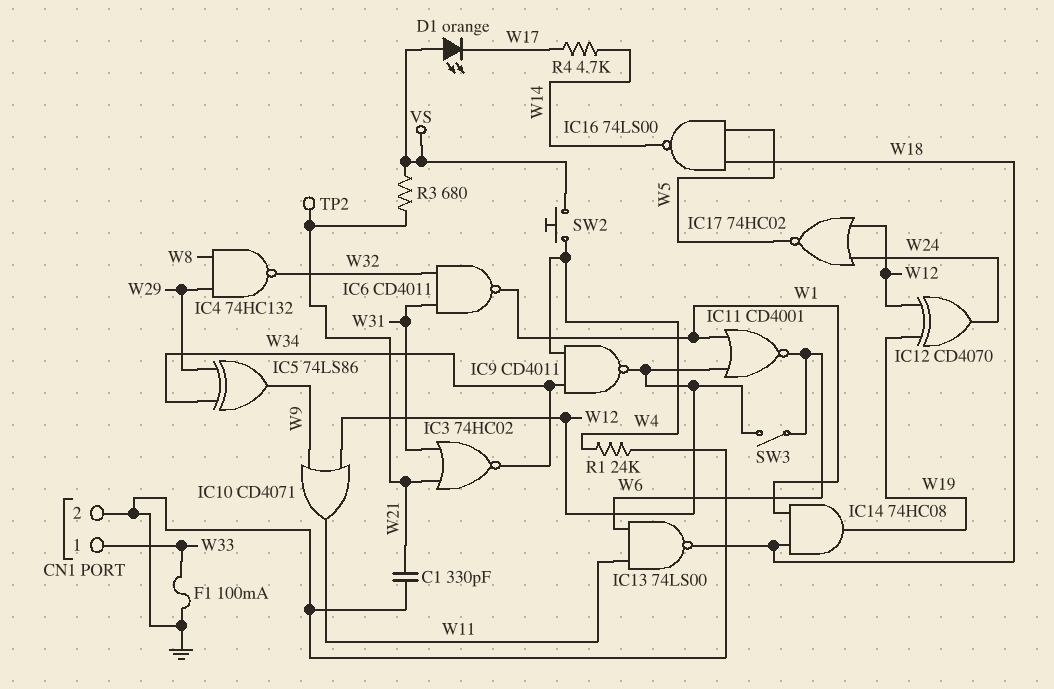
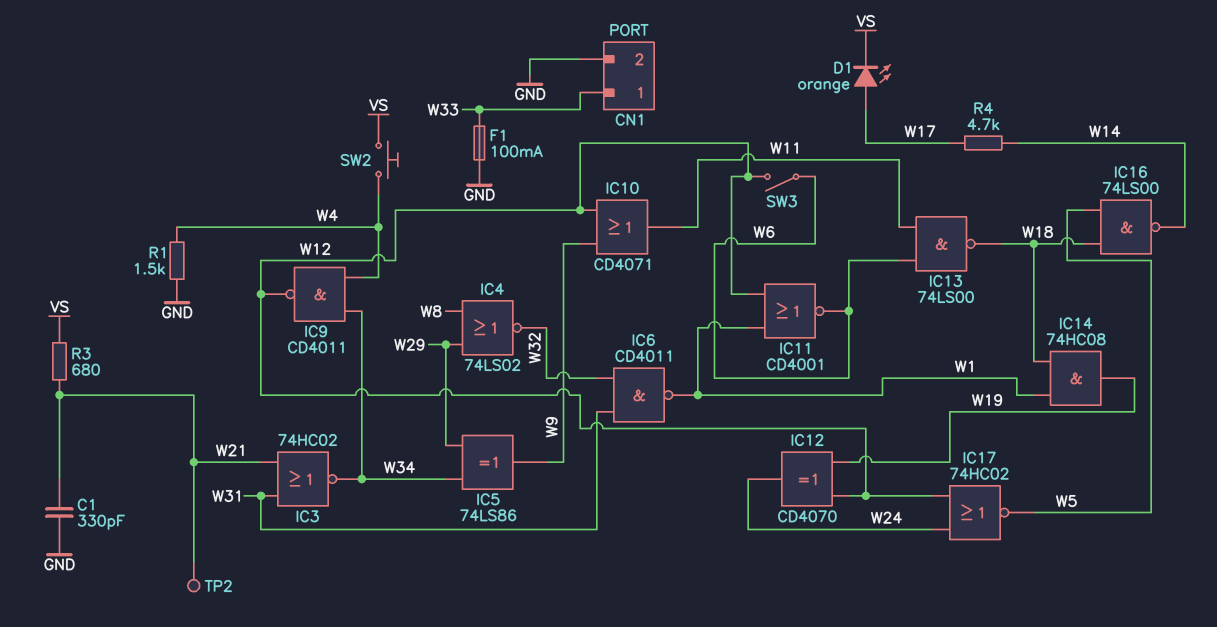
D1: LED orange (A VS, K W17) -> LED orange (A W17, K VS)
IC4: NAND 74HC132 (in W8, in W29, out W32) -> NOR 74LS02 (in W8, in W29, out W32)
R1: 24k (GND, W4) -> 1.5k (GND, W4)

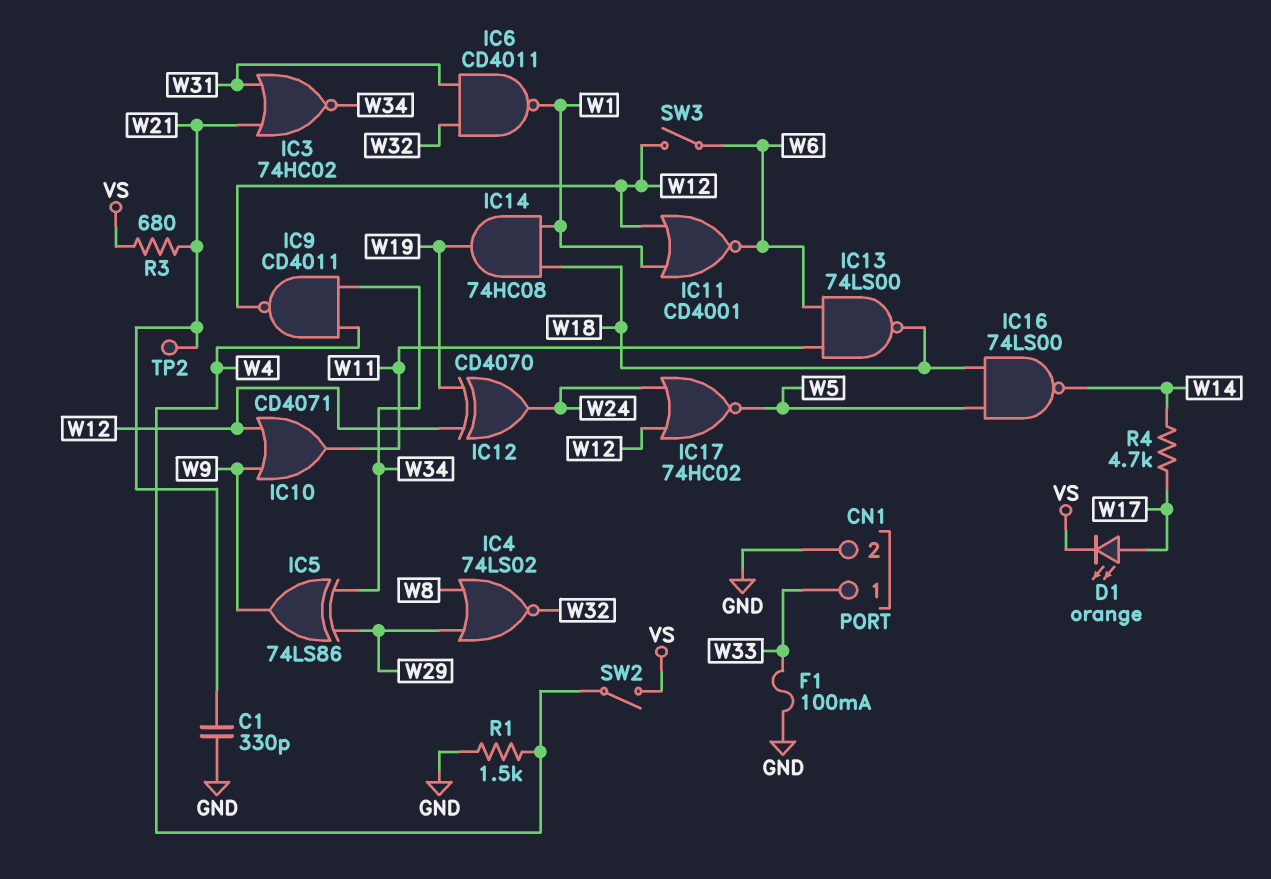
SW2: button (VS, W4) -> switch (VS, W4)

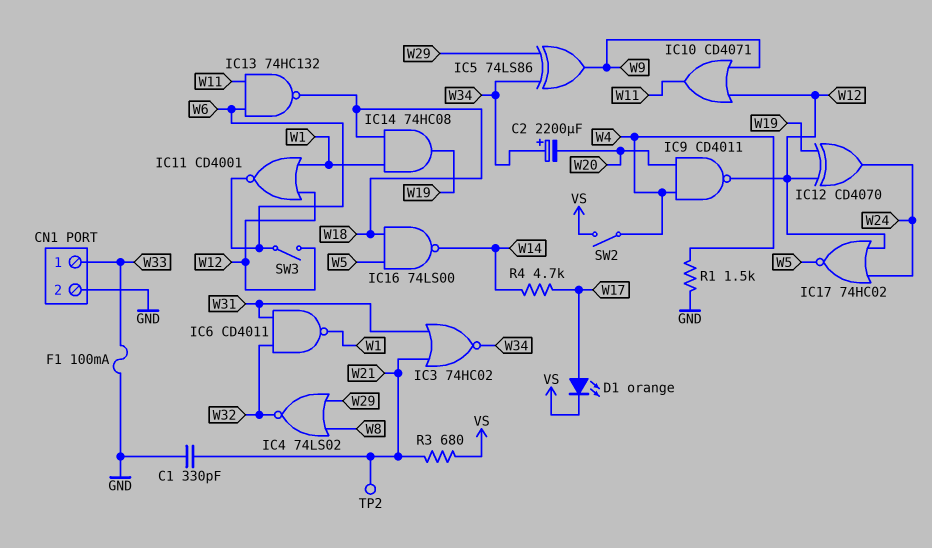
C2: none -> 2200uF (plus W34, minus W20)
IC9: NAND CD4011 (in W4, in W34, out W12) -> NAND CD4011 (in W4, in W20, out W12)
IC13: NAND 74LS00 (in W6, in W11, out W18) -> NAND 74HC132 (in W6, in W11, out W18)

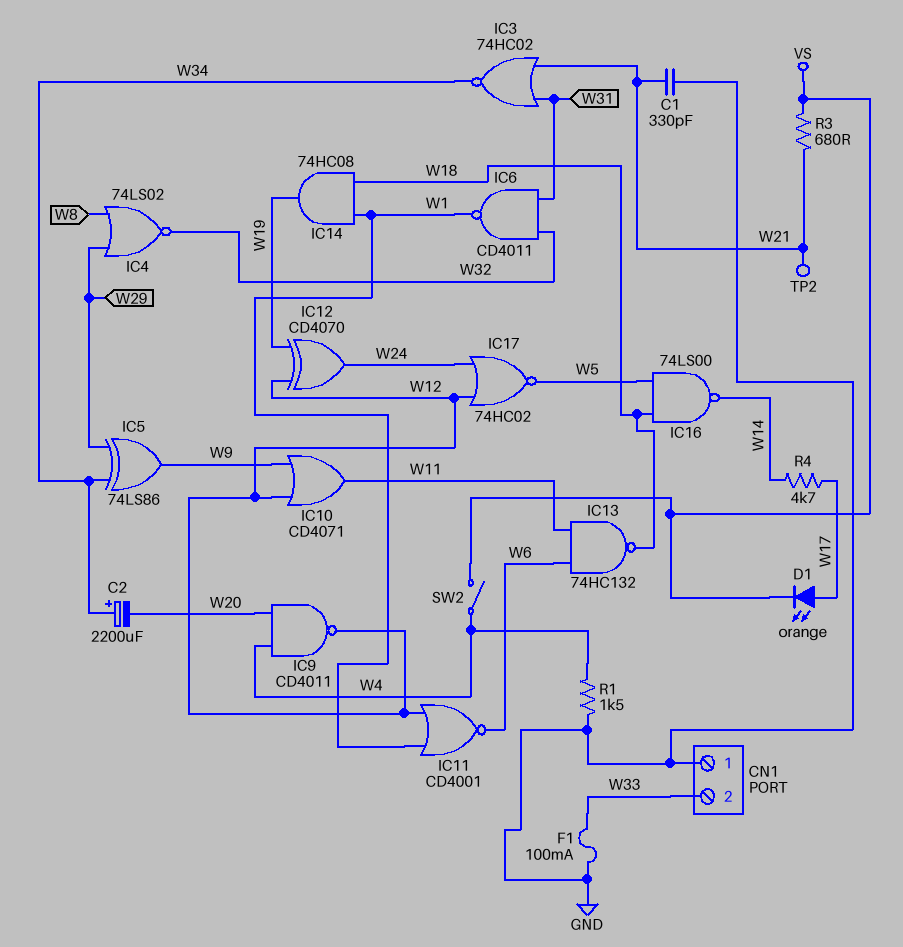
CN1 pin 1: W33 -> GND
CN1 pin 2: GND -> W33
SW3: switch (W6, W12) -> none

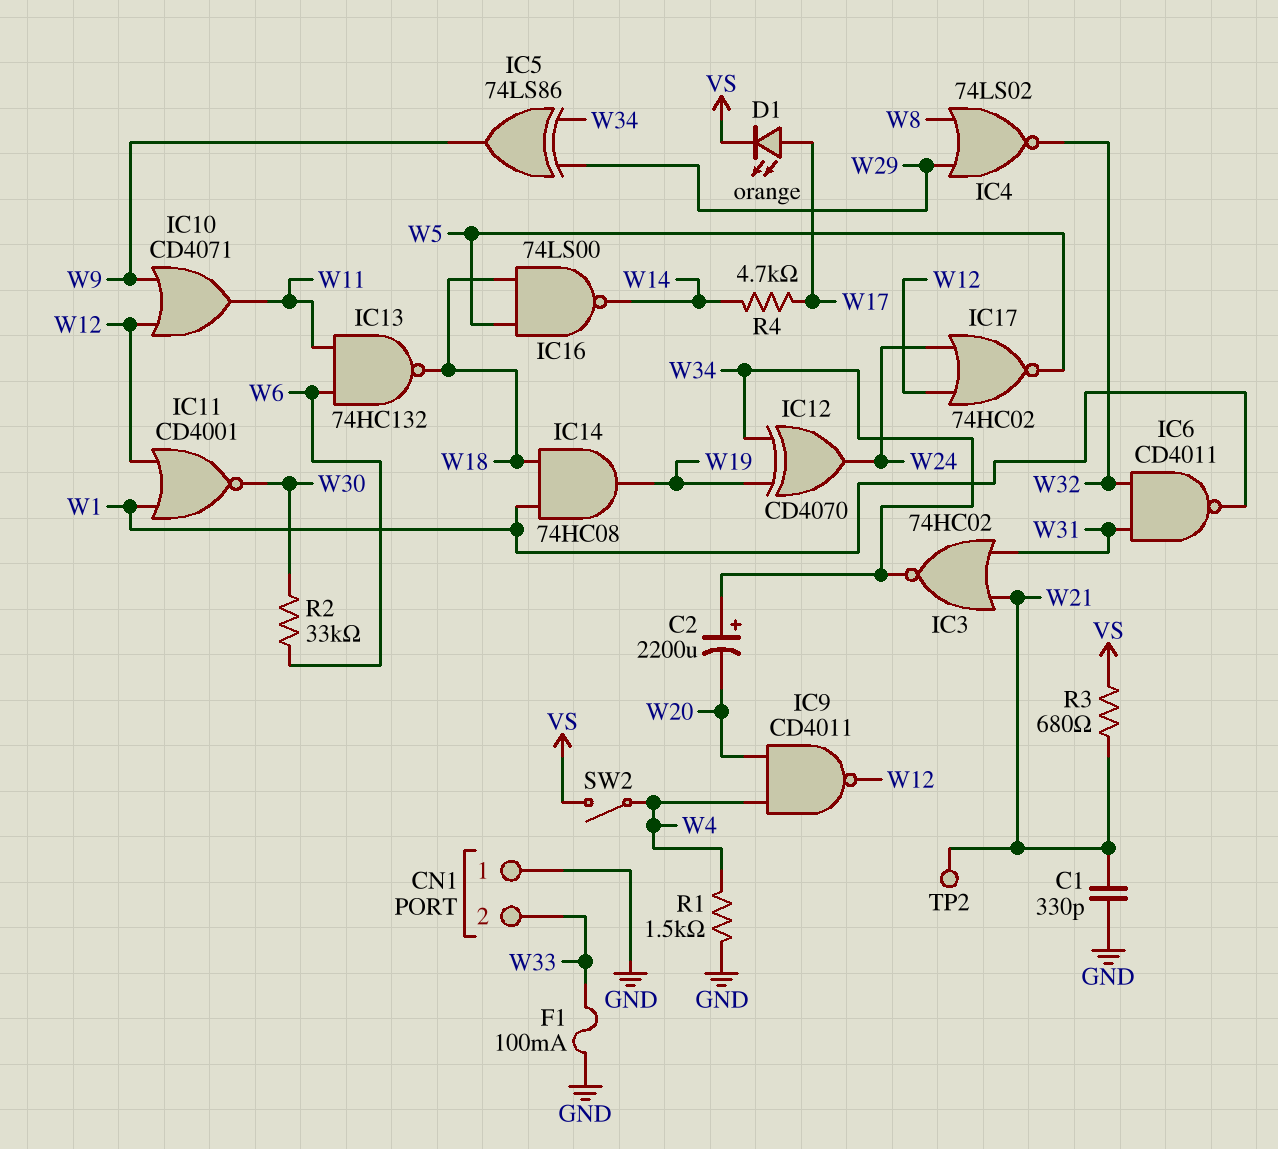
IC11: NOR CD4001 (in W1, in W12, out W6) -> NOR CD4001 (in W1, in W12, out W30)
IC12: XOR CD4070 (in W12, in W19, out W24) -> XOR CD4070 (in W19, in W34, out W24)
R2: none -> 33k (W6, W30)

